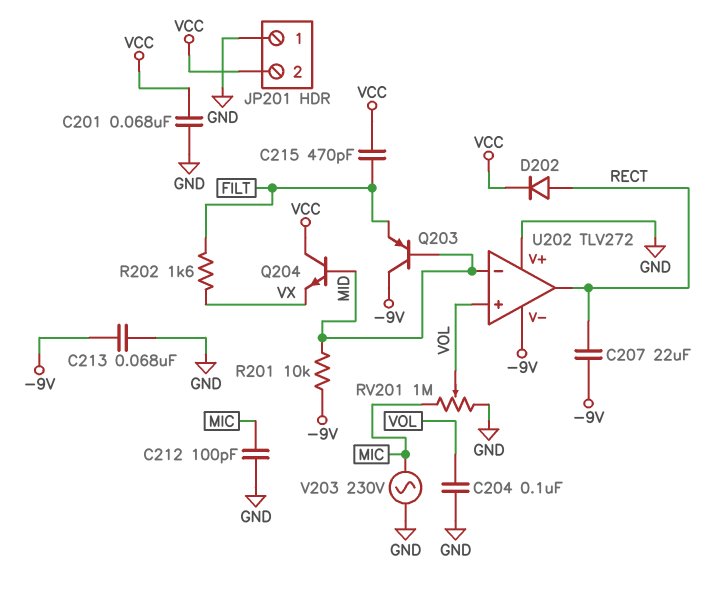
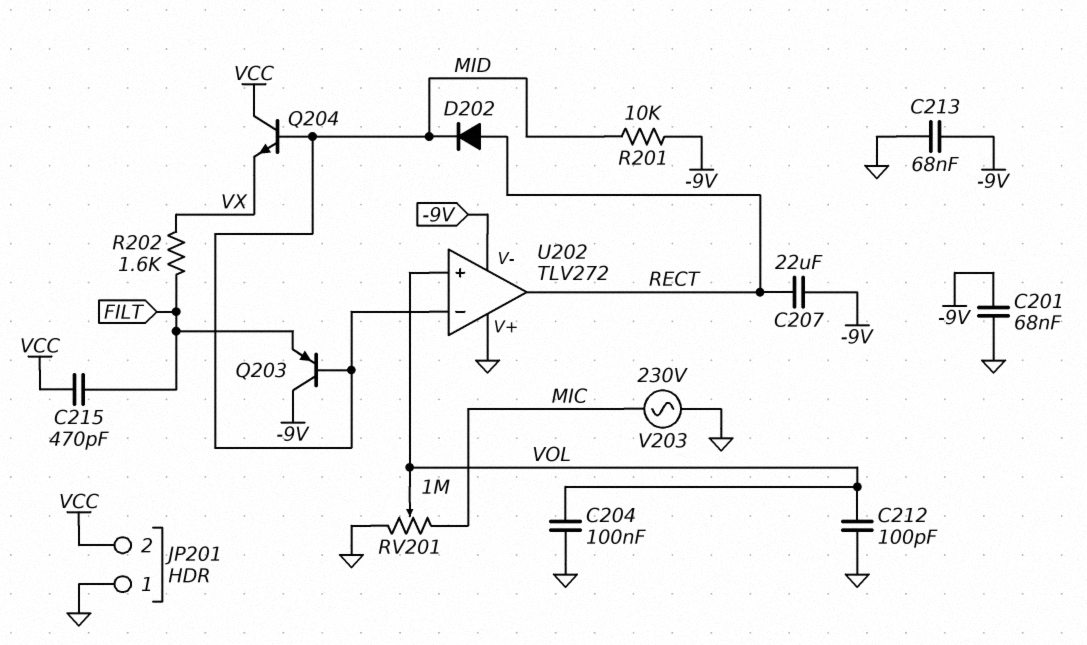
C201: 68nF (GND, VCC) -> 68nF (-9V, GND)
C212: 100pF (GND, MIC) -> 100pF (GND, VOL)
D202: diode (A RECT, K VCC) -> diode (A RECT, K MID)

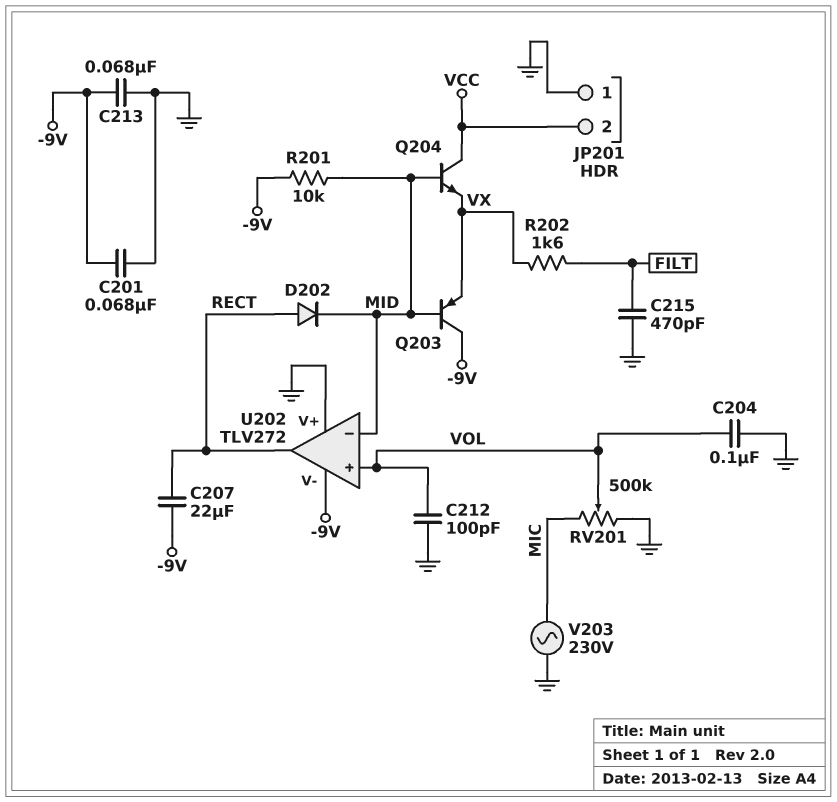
C215: 470pF (FILT, VCC) -> 470pF (FILT, GND)
Q203: PNP (B MID, C -9V, E FILT) -> PNP (B MID, C -9V, E VX)
RV201: 1M (GND, MIC, wiper VOL) -> 500k (GND, MIC, wiper VOL)

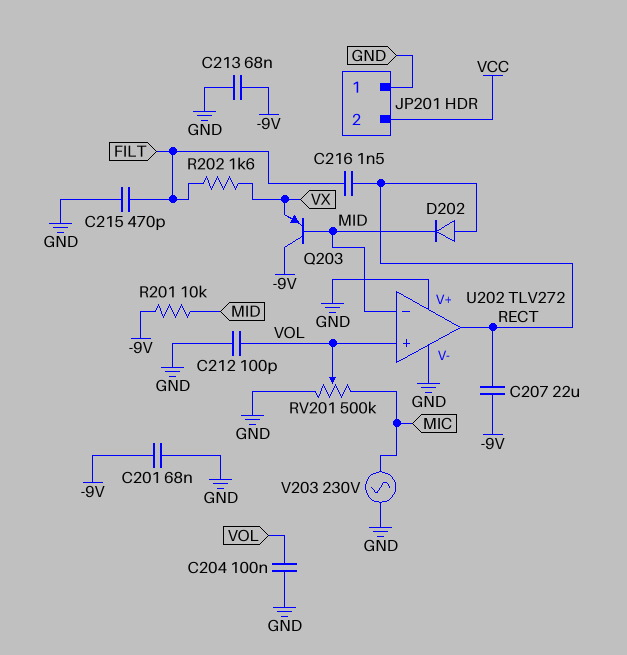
C216: none -> 1.5nF (FILT, RECT)
Q204: NPN (B MID, C VCC, E VX) -> none
U202 pin V-: -9V -> GND

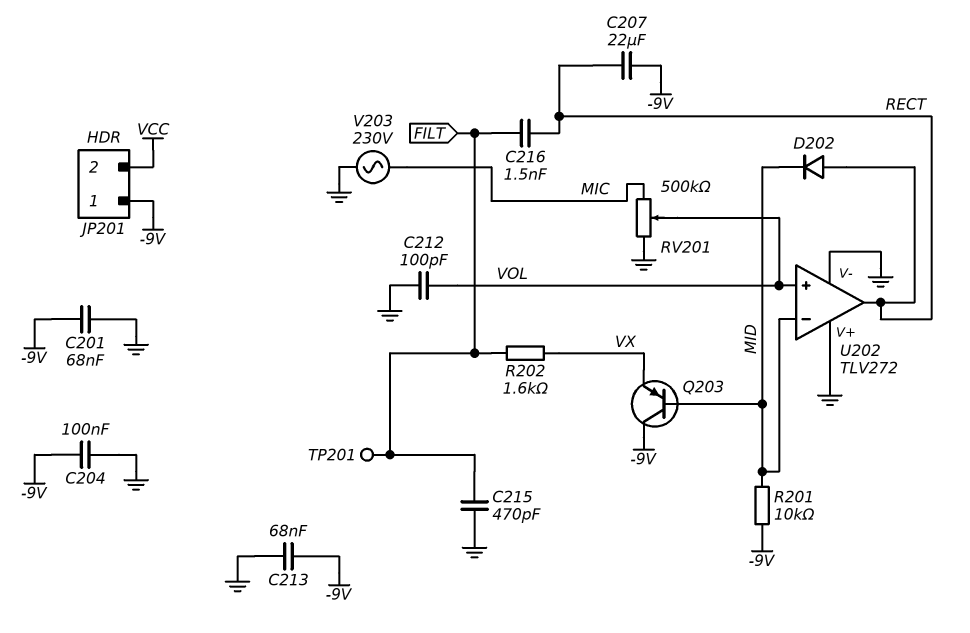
C204: 100nF (GND, VOL) -> 100nF (-9V, GND)
JP201 pin 1: GND -> -9V
TP201: none -> test point (FILT)

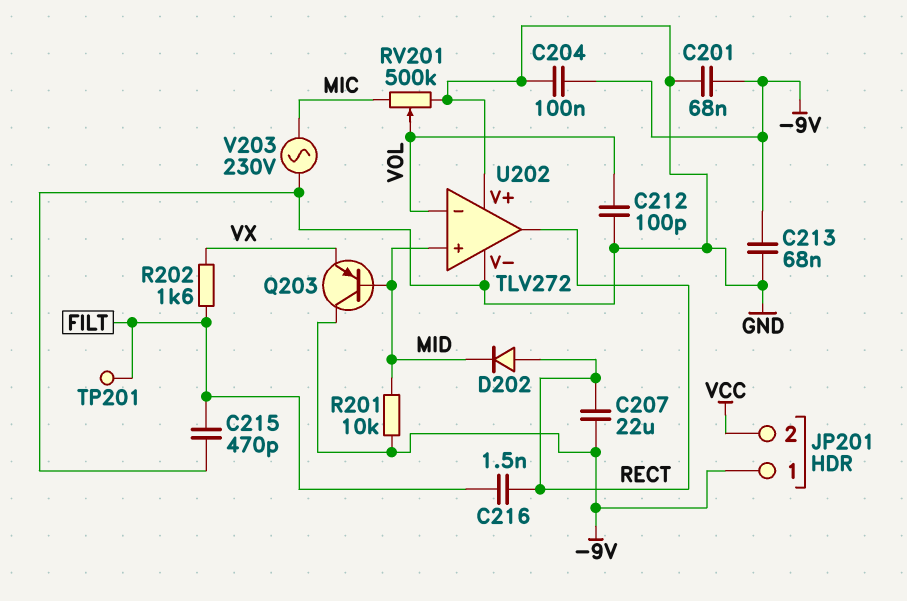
U202 pin in+: VOL -> MID
U202 pin in-: MID -> VOL

